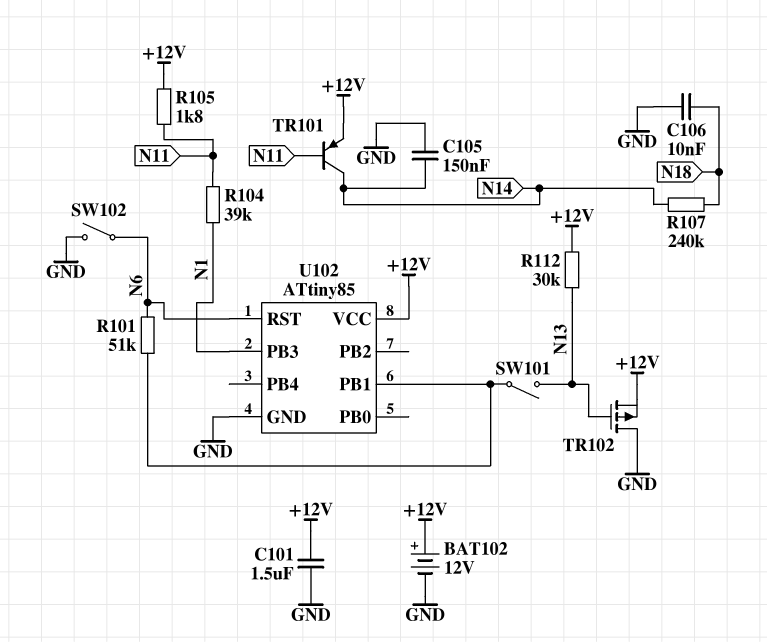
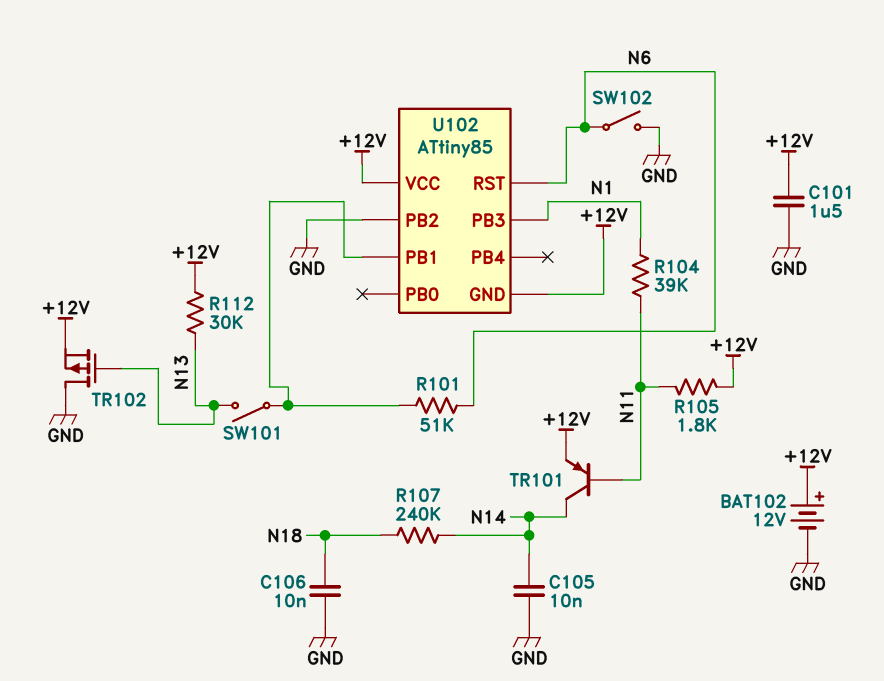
C105: 150nF (GND, N14) -> 10nF (GND, N14)
U102 pin GND: GND -> +12V
U102 pin PB2: none -> GND

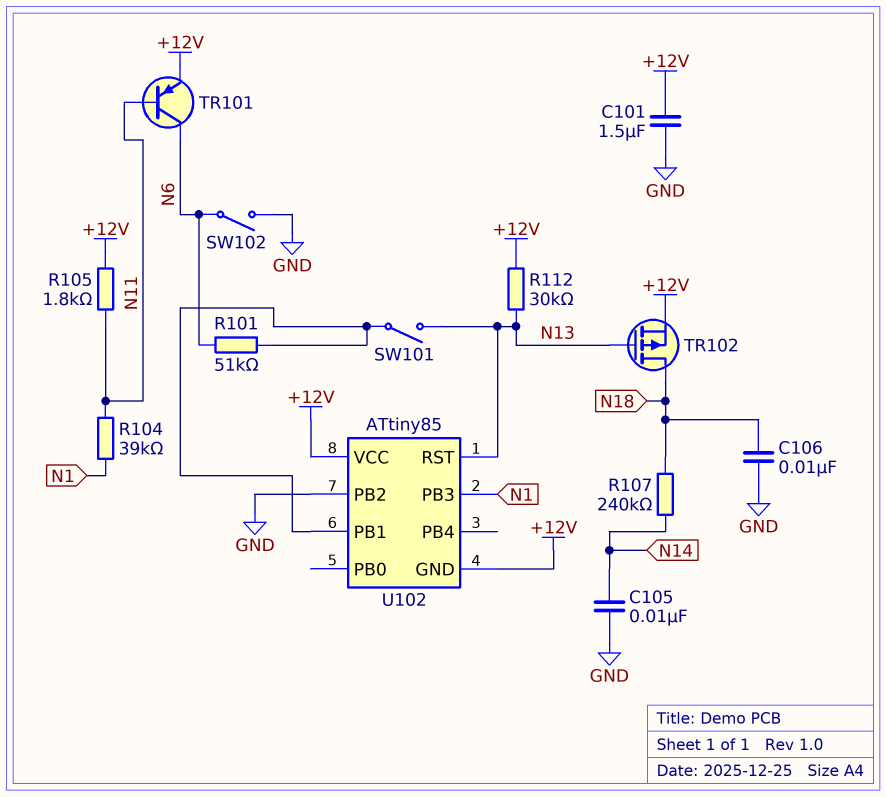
BAT102: 12V (plus +12V, minus GND) -> none
TR101: PNP (B N11, C N14, E +12V) -> PNP (B N11, C N6, E +12V)
TR102: PMOS (G N13, D GND, S +12V) -> PMOS (G N13, D N18, S +12V)
U102 pin RST: N6 -> N13

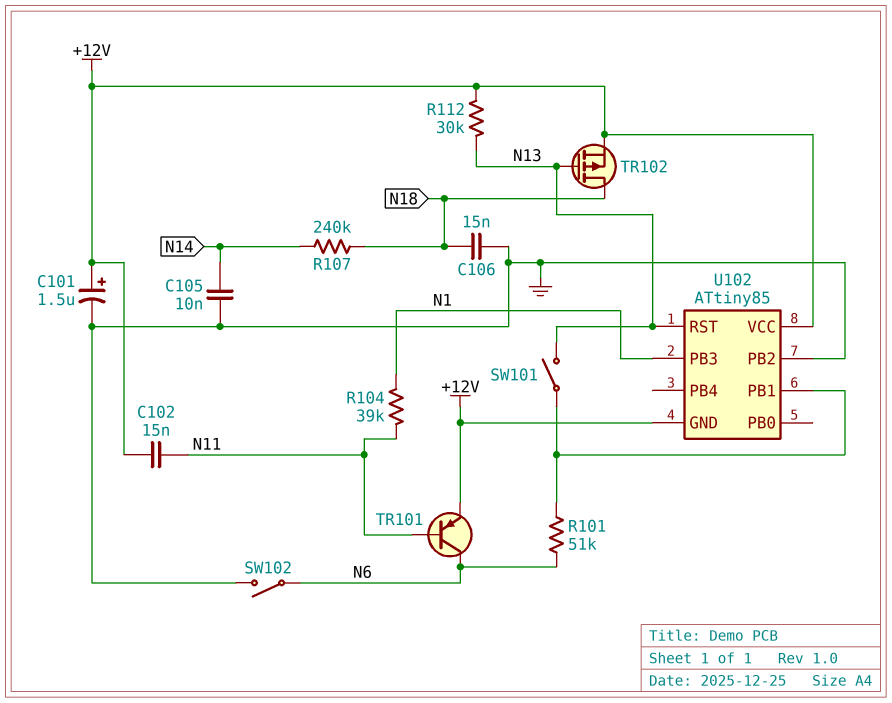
C101: 1.5uF (+12V, GND) -> 1.5uF (plus +12V, minus GND)
C102: none -> 15nF (+12V, N11)
C106: 10nF (GND, N18) -> 15nF (GND, N18)
R105: 1.8k (+12V, N11) -> none

